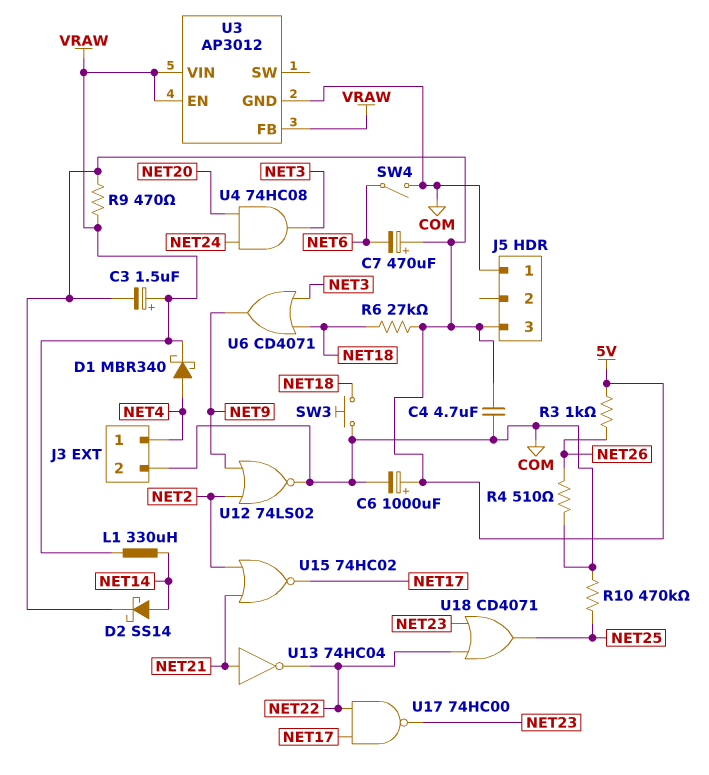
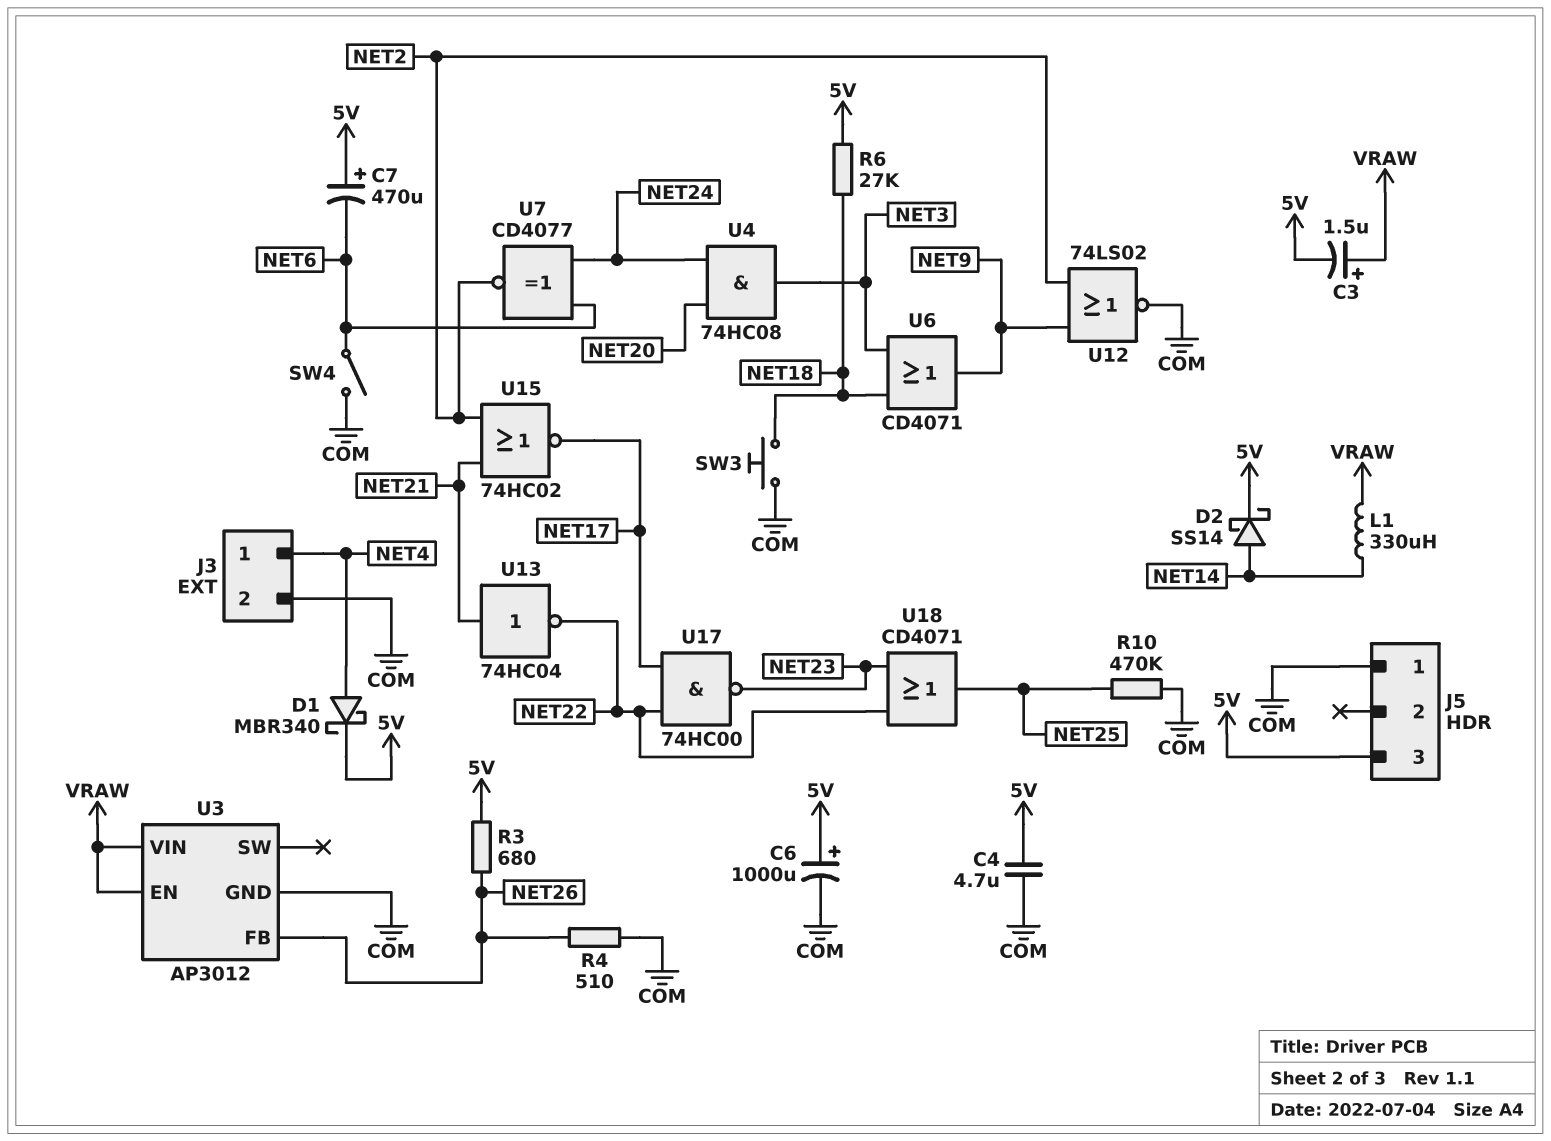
D1: schottky MBR340 (A NET4, K VRAW) -> schottky MBR340 (A NET4, K 5V)
R3: 1k (5V, NET26) -> 680 (5V, NET26)
R9: 470 (5V, VRAW) -> none
U3 pin FB: VRAW -> NET26
U7: none -> XNOR CD4077 (in NET6, in NET24, out NET2)

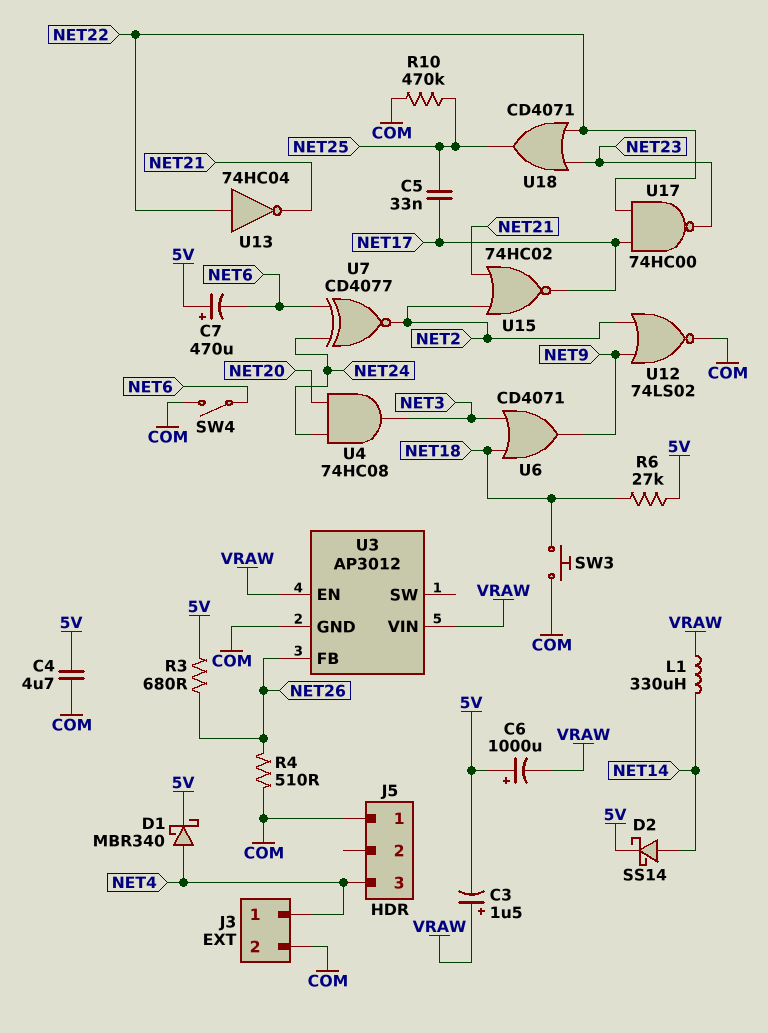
C5: none -> 33nF (NET17, NET25)
C6: 1000uF (plus 5V, minus COM) -> 1000uF (plus 5V, minus VRAW)
J5 pin 3: 5V -> NET4
U13: NOT 74HC04 (in NET21, out NET22) -> NOT 74HC04 (in NET22, out NET21)

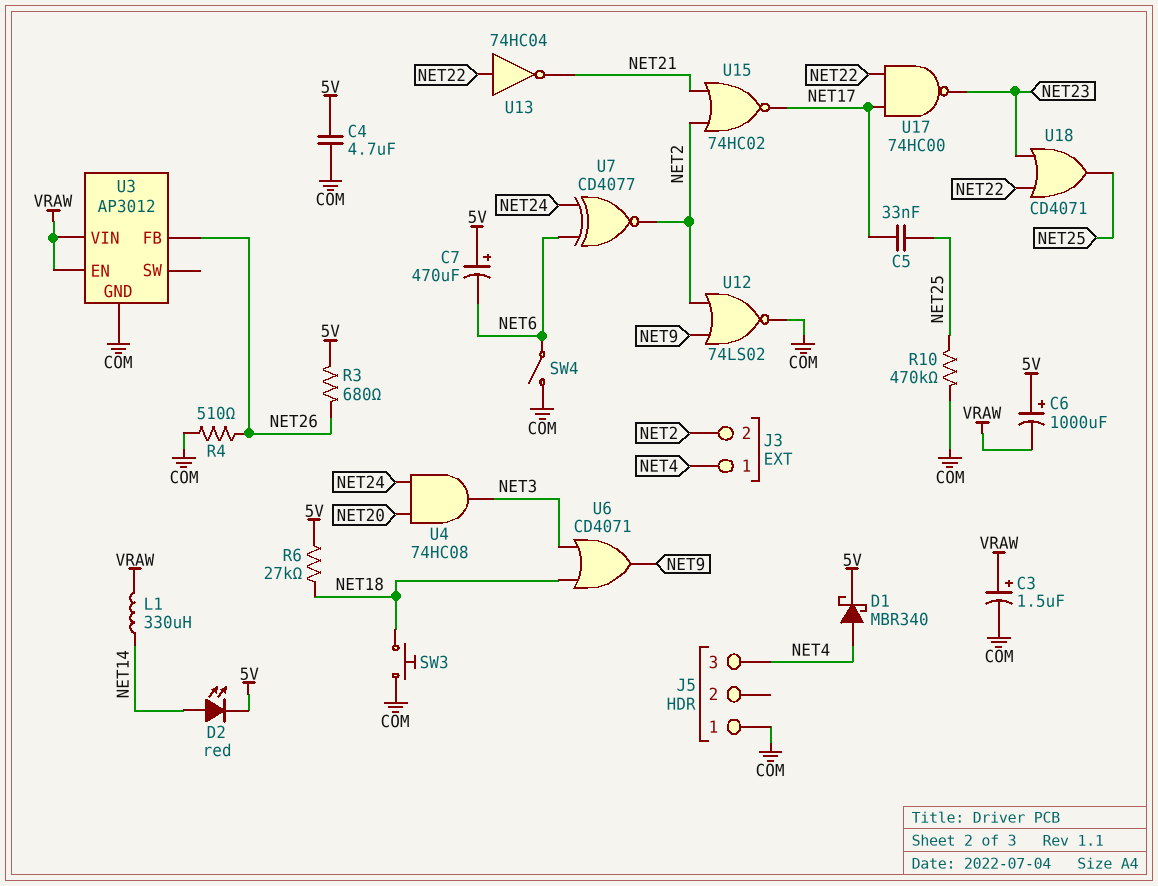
C3: 1.5uF (plus VRAW, minus 5V) -> 1.5uF (plus VRAW, minus COM)
D2: schottky SS14 (A NET14, K 5V) -> LED red (A NET14, K 5V)
J3 pin 2: COM -> NET2

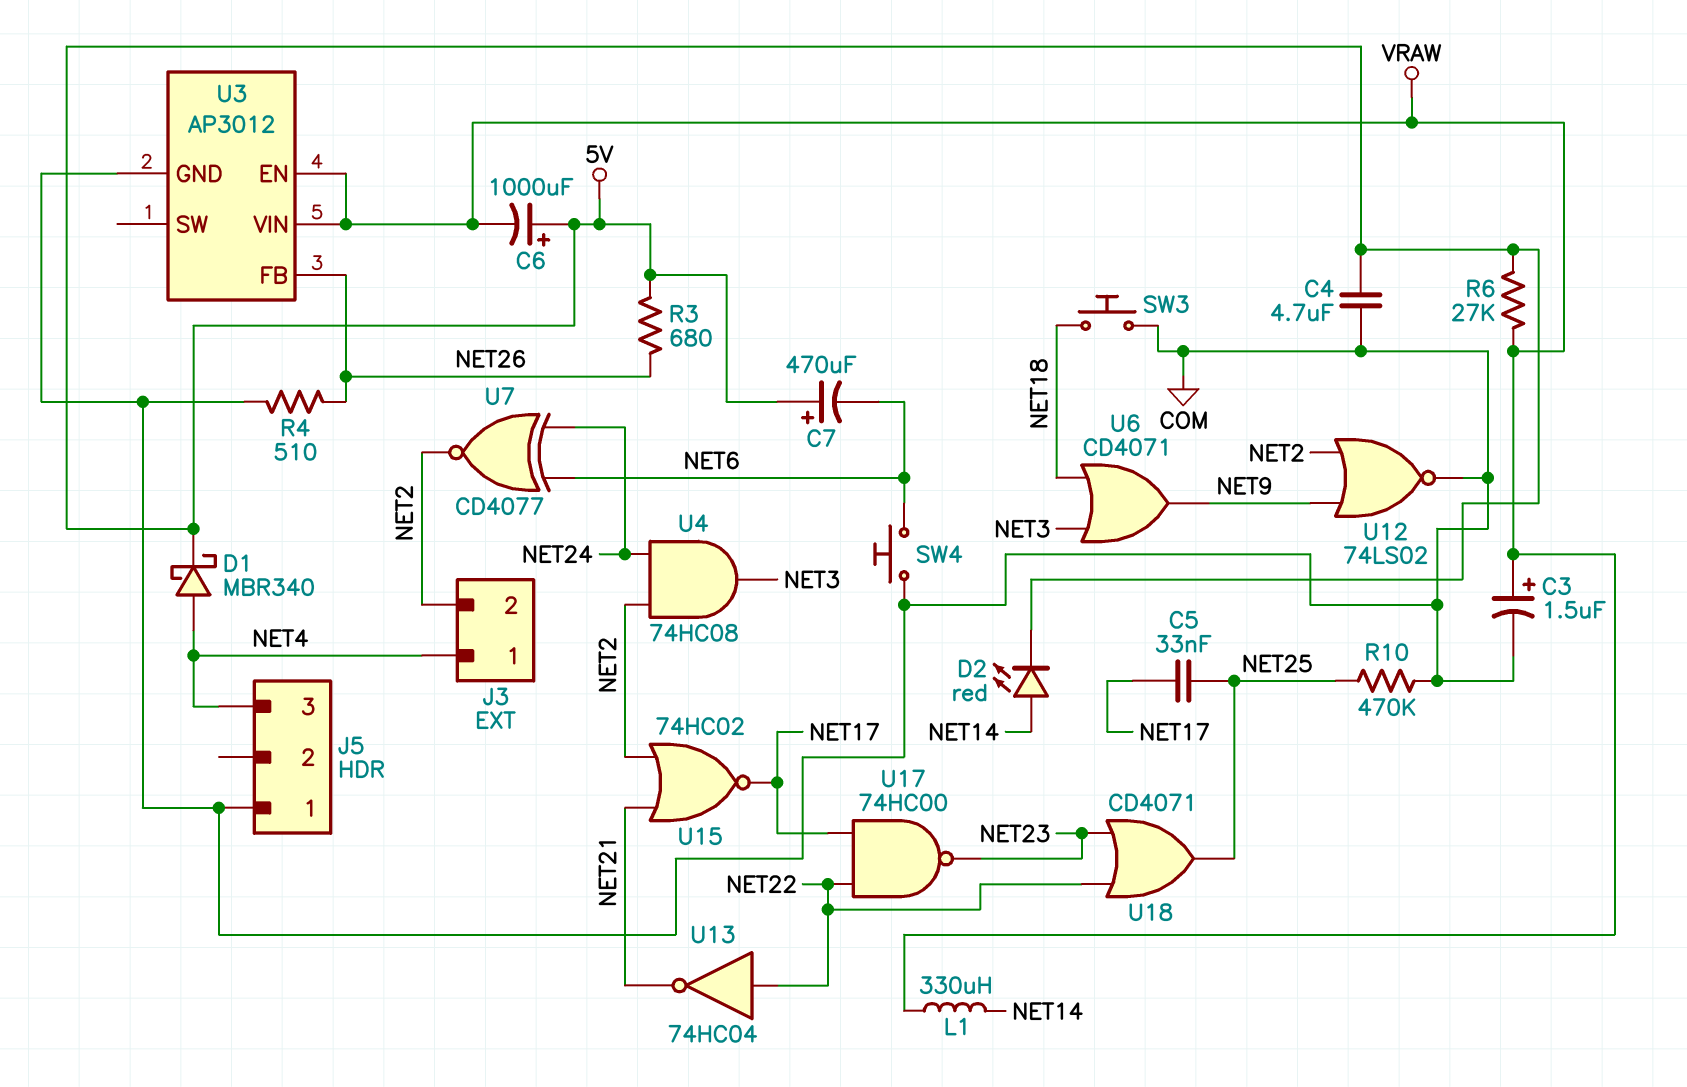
R6: 27k (5V, NET18) -> 27k (5V, VRAW)
SW4: switch (COM, NET6) -> button (COM, NET6)
U4: AND 74HC08 (in NET20, in NET24, out NET3) -> AND 74HC08 (in NET2, in NET24, out NET3)

